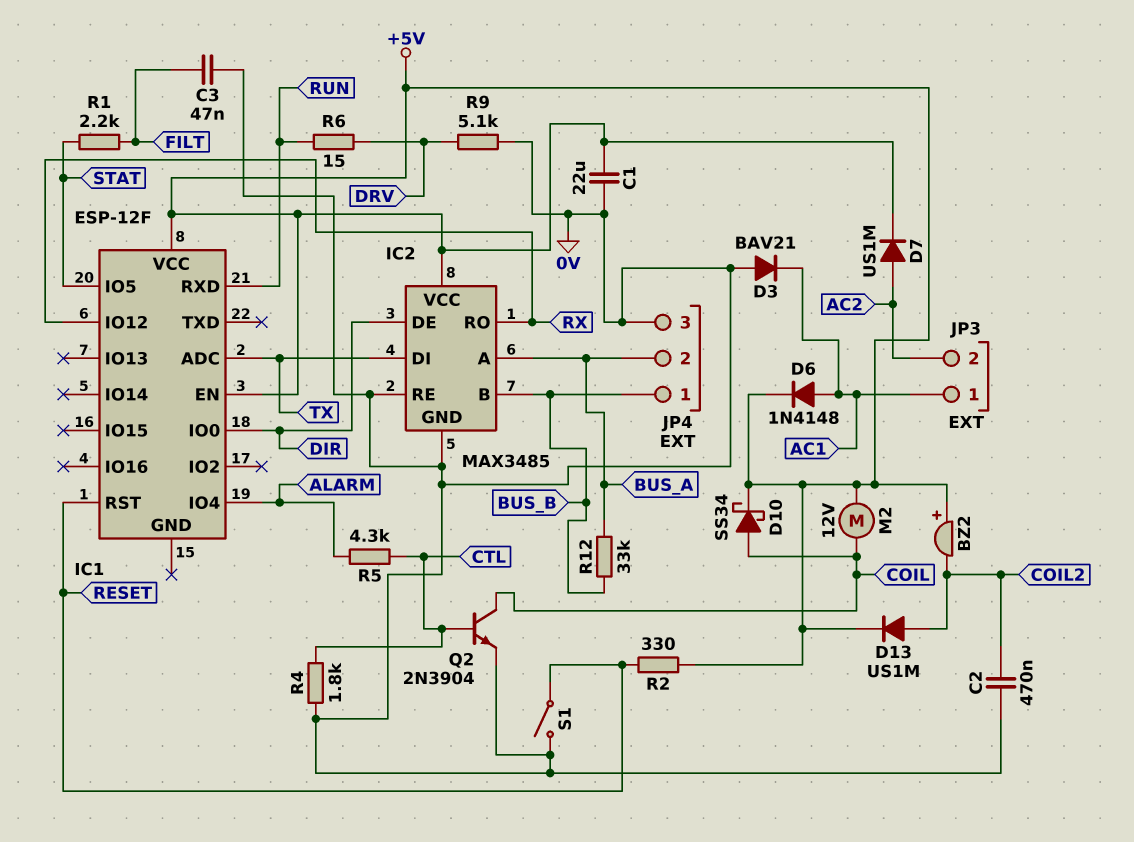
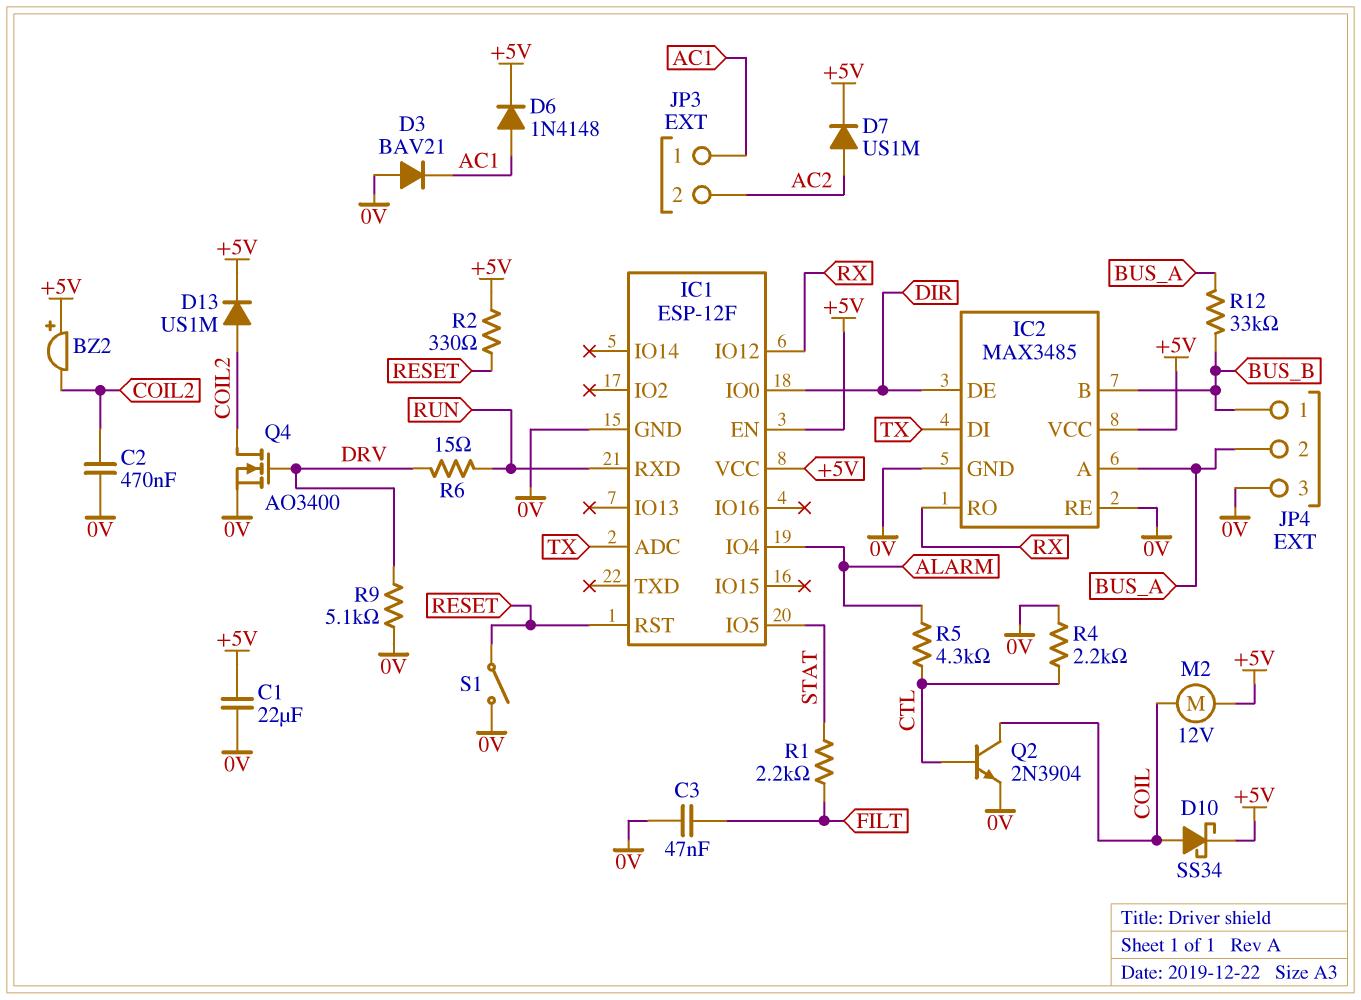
IC1 pin GND: none -> 0V
Q4: none -> NMOS AO3400 (G DRV, D COIL2, S 0V)
R4: 1.8k (0V, CTL) -> 2.2k (0V, CTL)

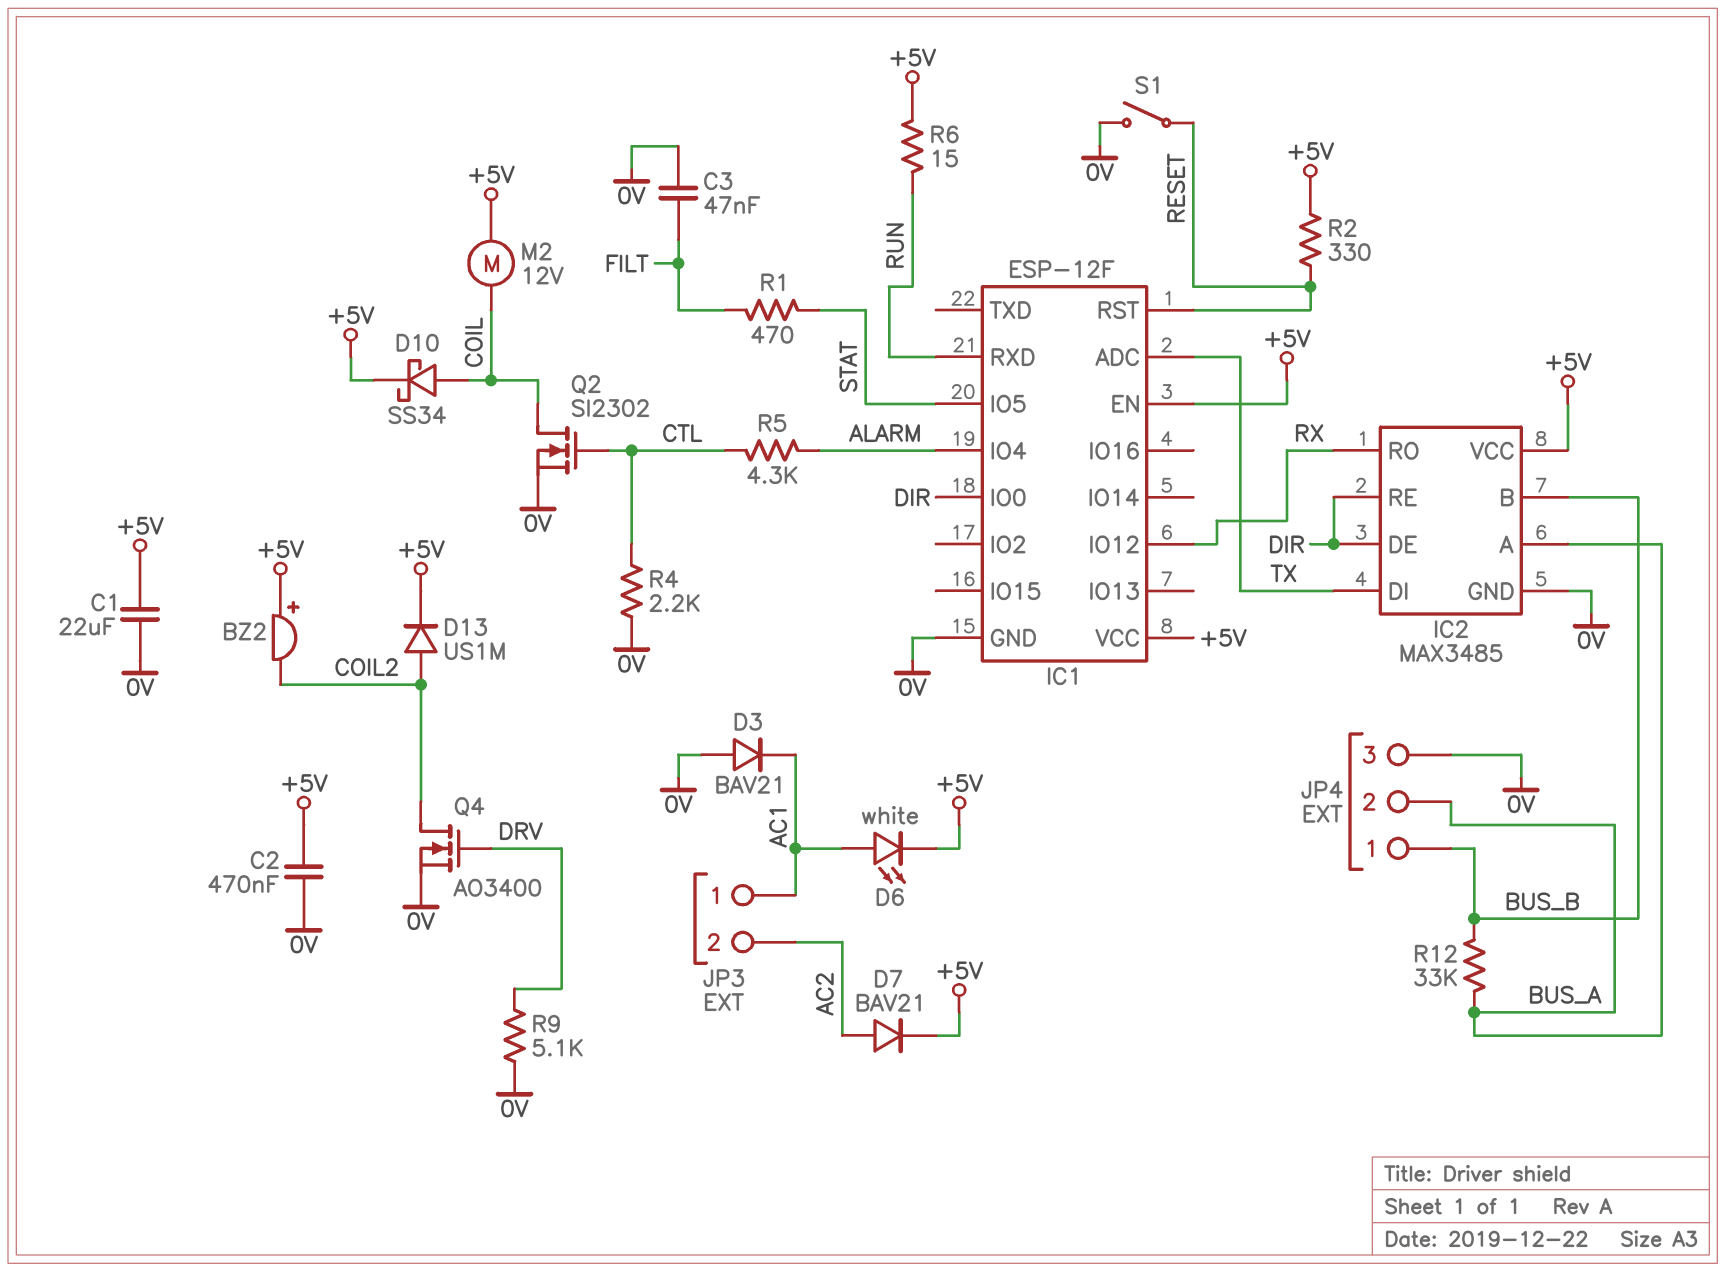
C2: 470nF (0V, COIL2) -> 470nF (+5V, 0V)
D6: diode 1N4148 (A AC1, K +5V) -> LED white (A AC1, K +5V)
D7: diode US1M (A AC2, K +5V) -> diode BAV21 (A AC2, K +5V)
IC2 pin RE: 0V -> DIR
Q2: NPN 2N3904 (B CTL, C COIL, E 0V) -> NMOS SI2302 (G CTL, D COIL, S 0V)
R1: 2.2k (FILT, STAT) -> 470 (FILT, STAT)
R6: 15 (DRV, RUN) -> 15 (+5V, RUN)

